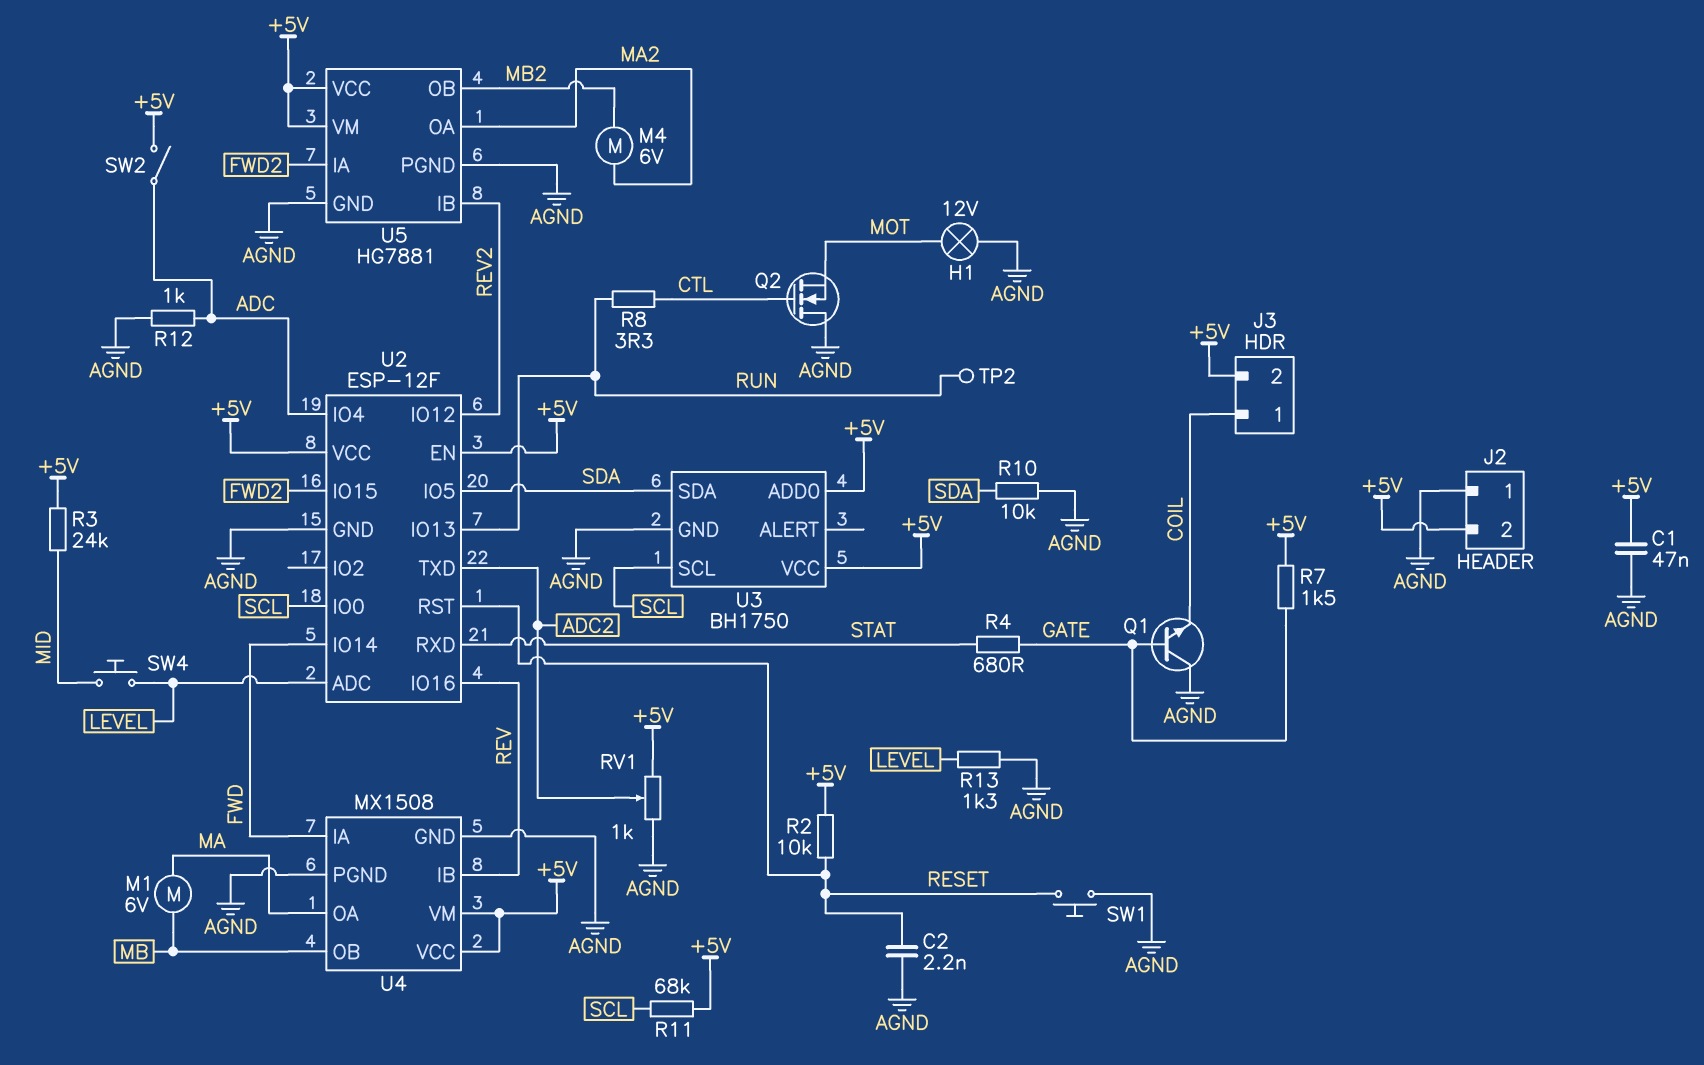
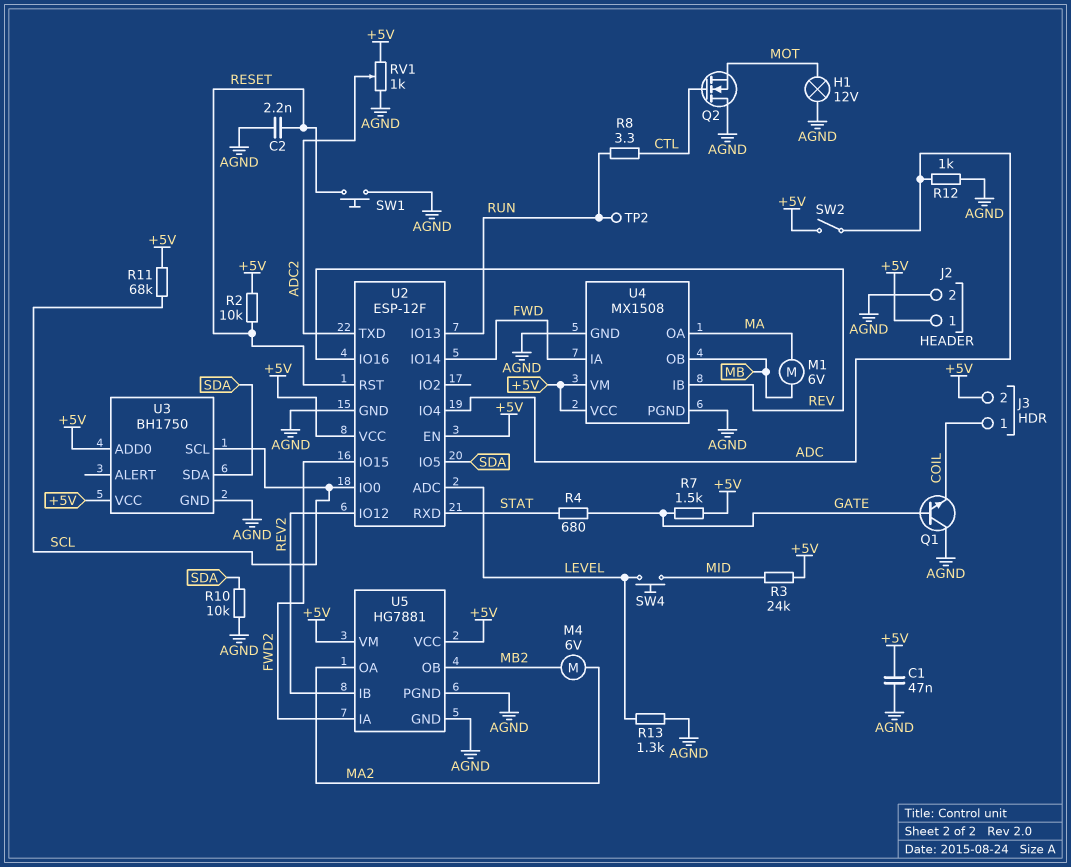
J2 pin 1: AGND -> +5V
J2 pin 2: +5V -> AGND

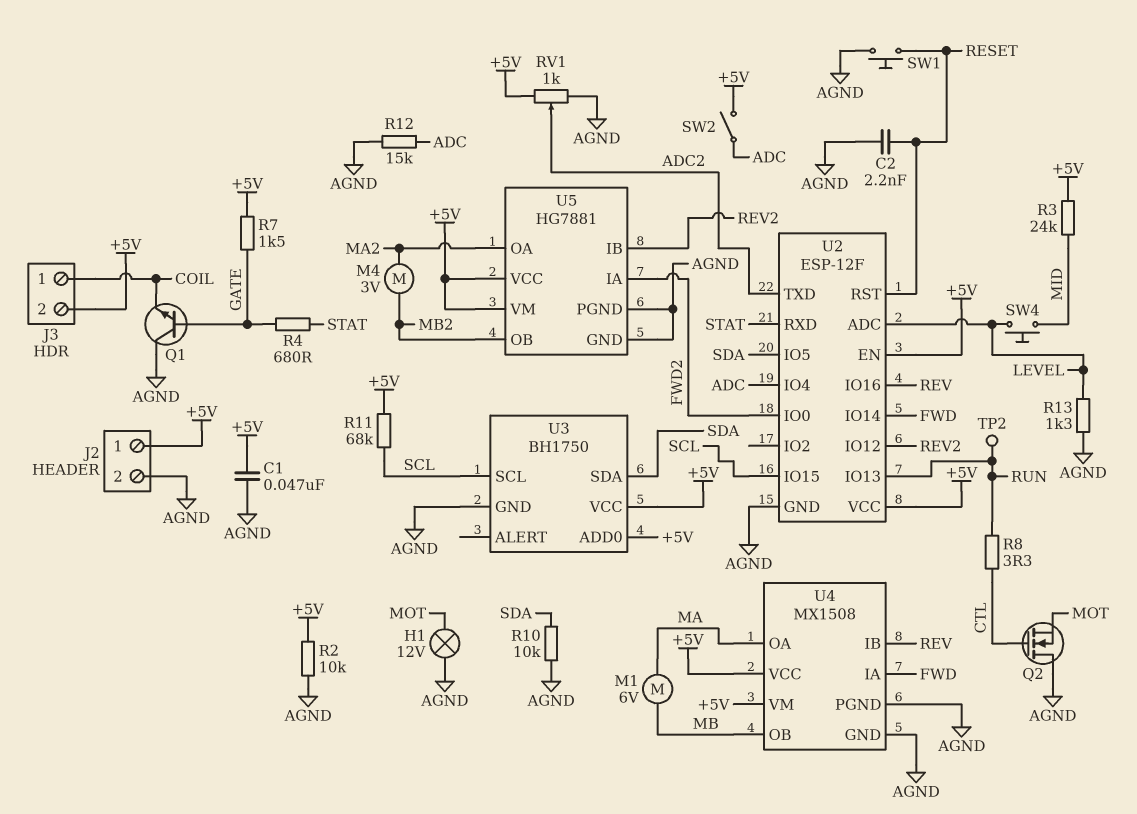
M4: motor 6V (MA2, MB2) -> motor 3V (MA2, MB2)
R2: 10k (+5V, RESET) -> 10k (+5V, AGND)
R12: 1k (ADC, AGND) -> 15k (ADC, AGND)
U2 pin IO0: SCL -> FWD2
U2 pin IO15: FWD2 -> SCL

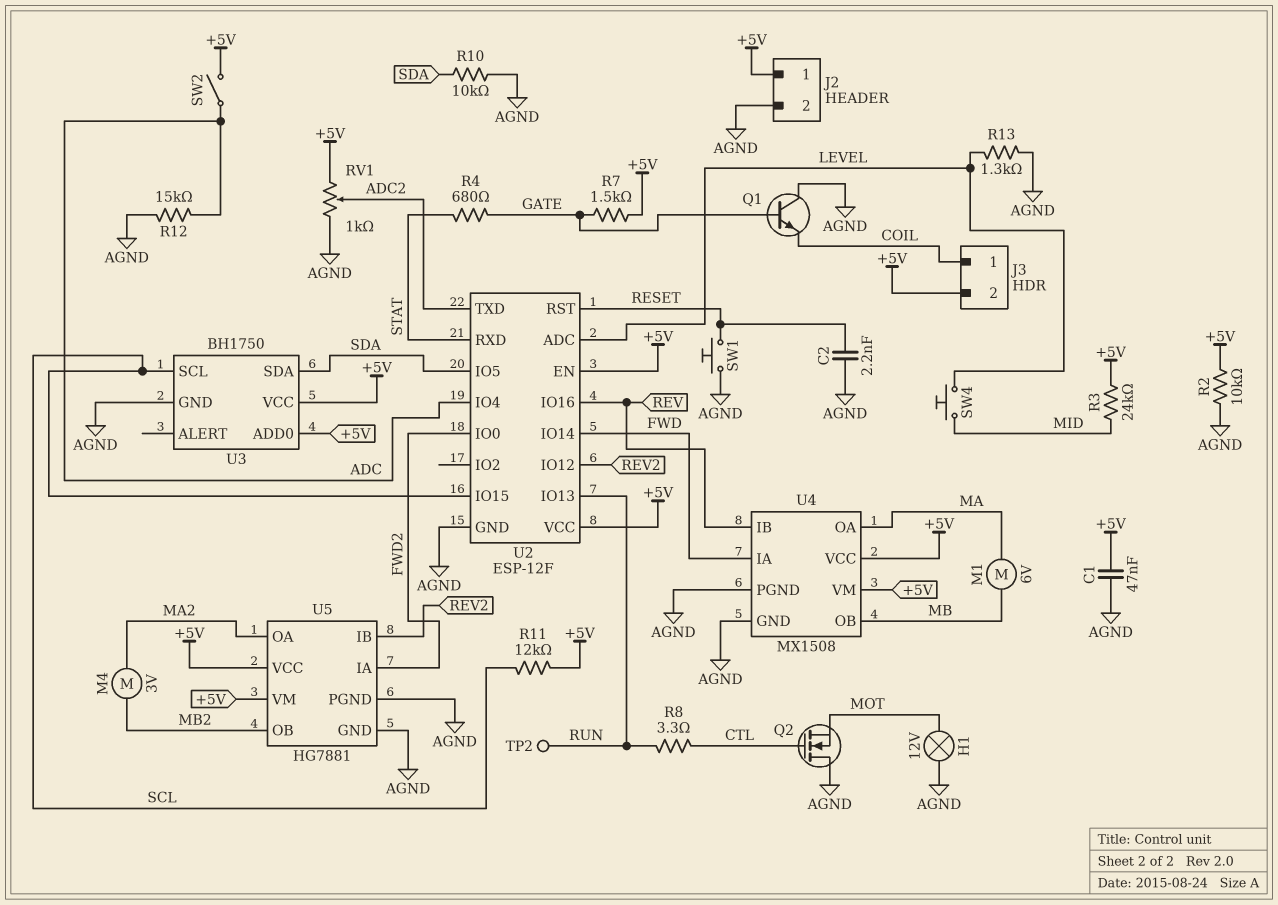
R11: 68k (+5V, SCL) -> 12k (+5V, SCL)

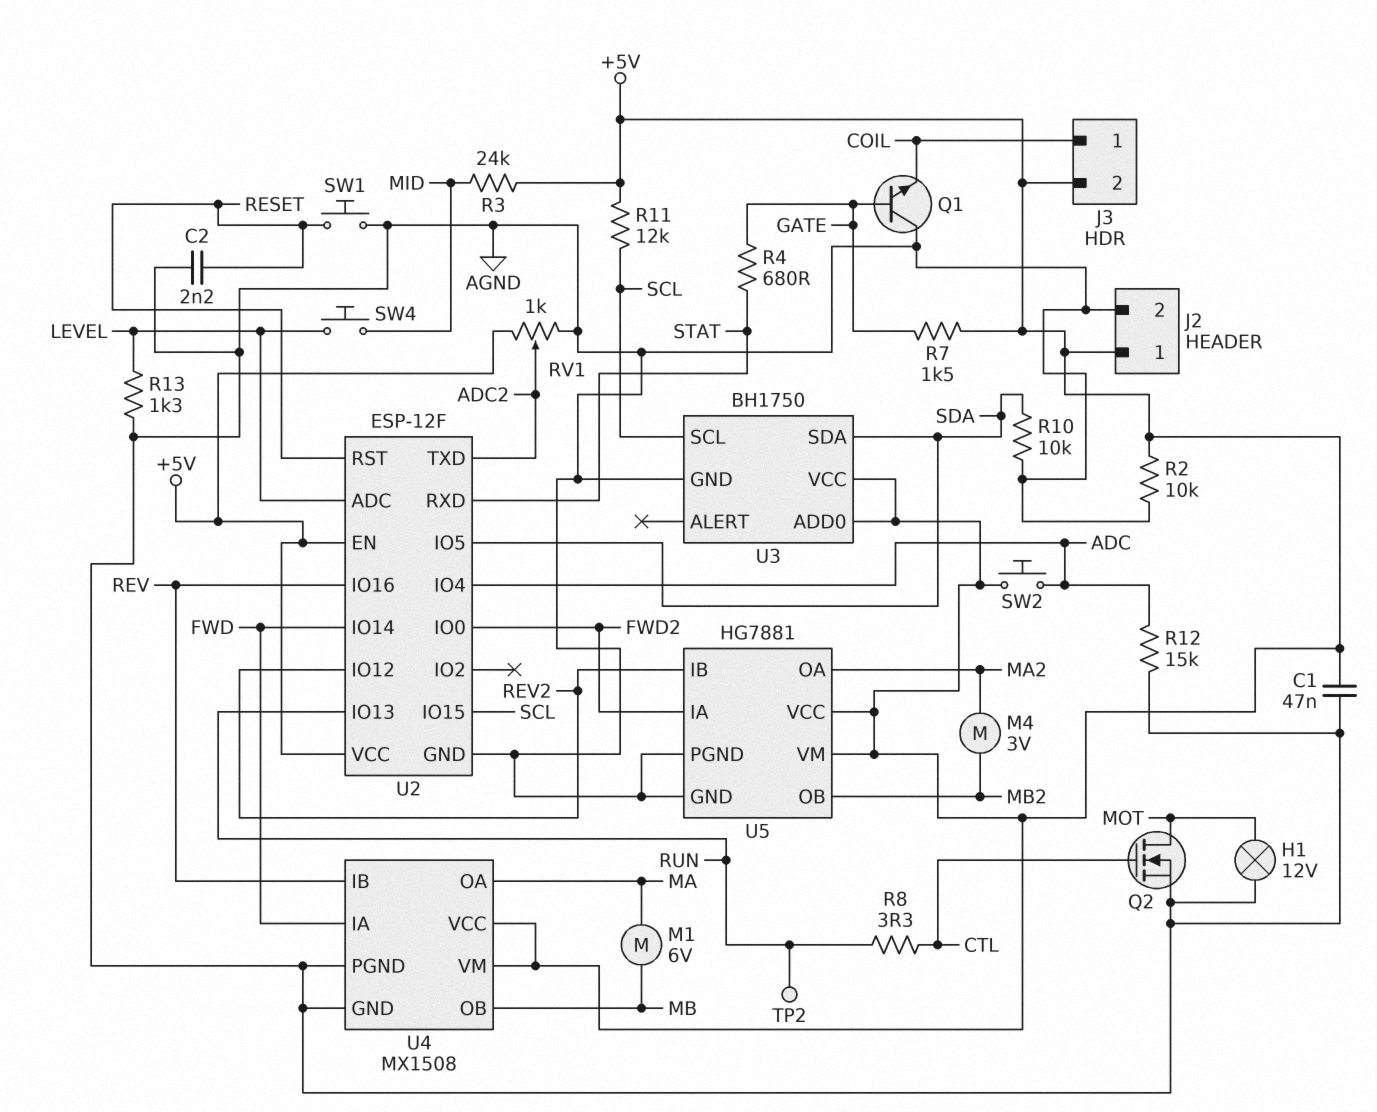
Q2: NMOS (G CTL, D AGND, S MOT) -> NMOS (G CTL, D MOT, S AGND)
SW2: switch (+5V, ADC) -> button (+5V, ADC)

